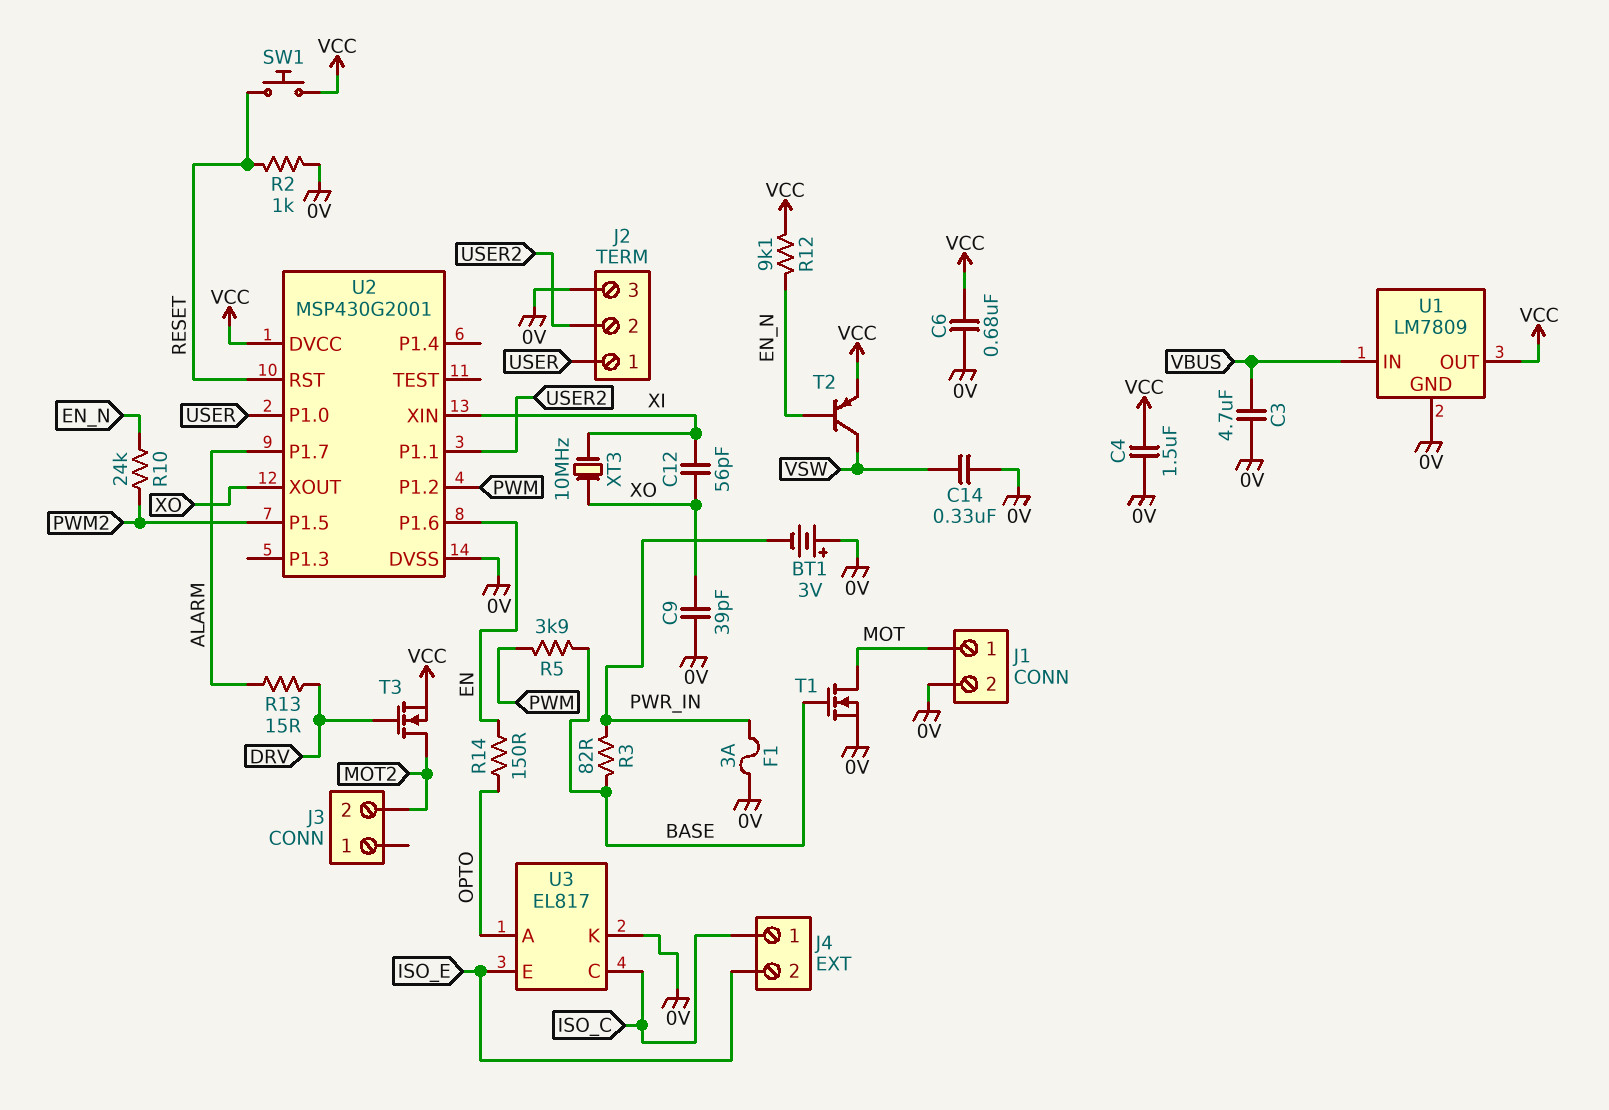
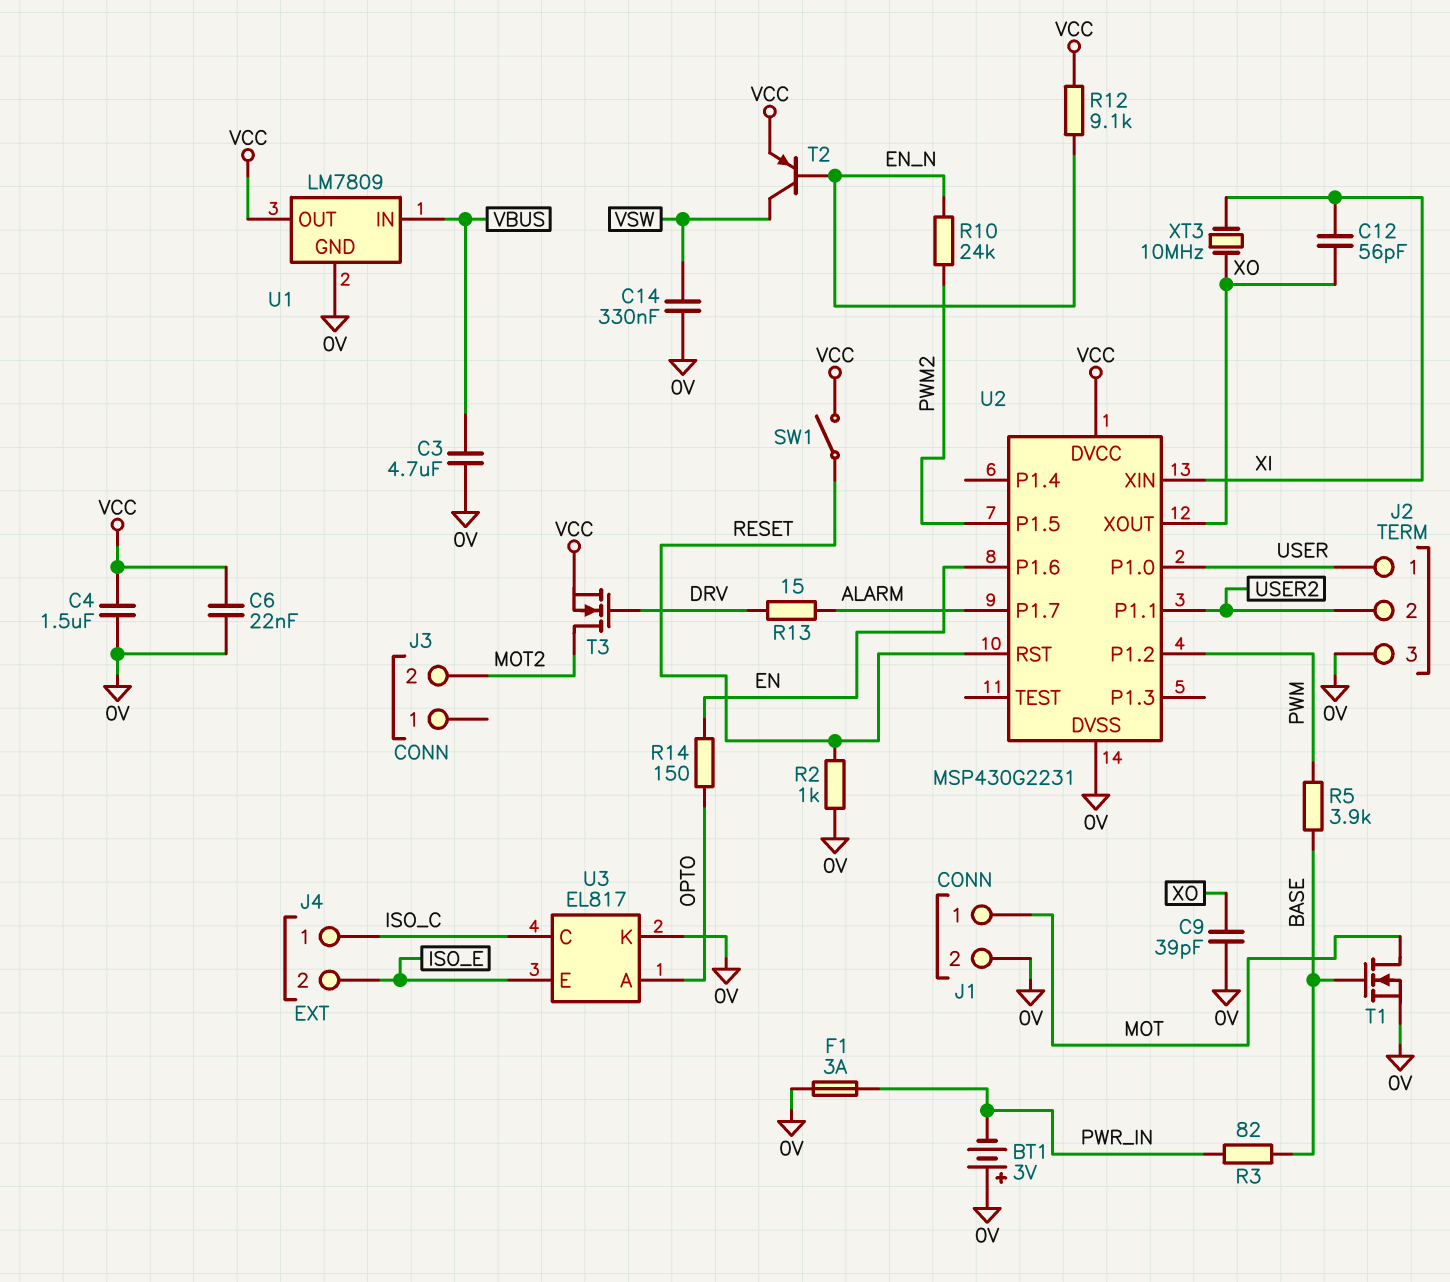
C6: 680nF (0V, VCC) -> 22nF (0V, VCC)
SW1: button (RESET, VCC) -> switch (RESET, VCC)
U2: MSP430G2001 -> MSP430G2231

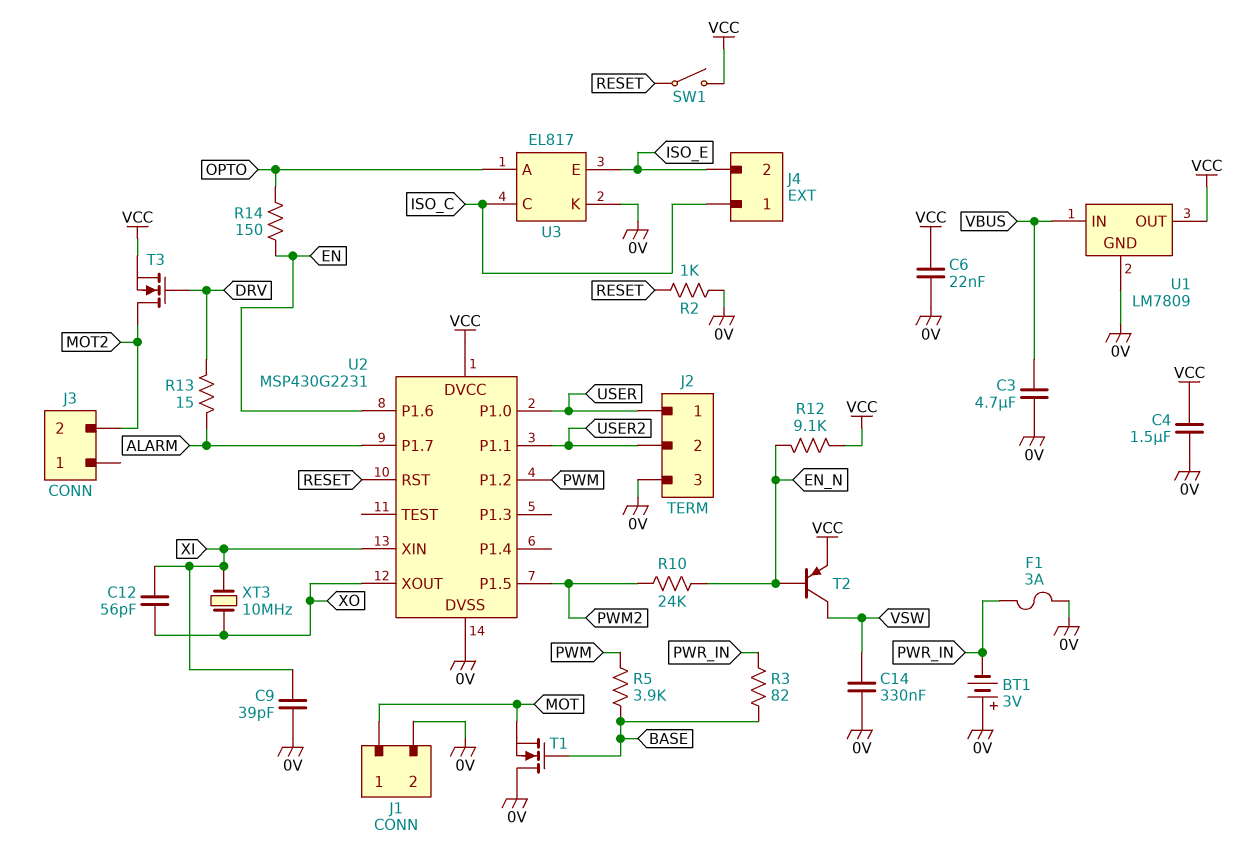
C9: 39pF (0V, XO) -> 39pF (0V, XI)
T1: NMOS (G BASE, D MOT, S 0V) -> NMOS (G BASE, D 0V, S MOT)

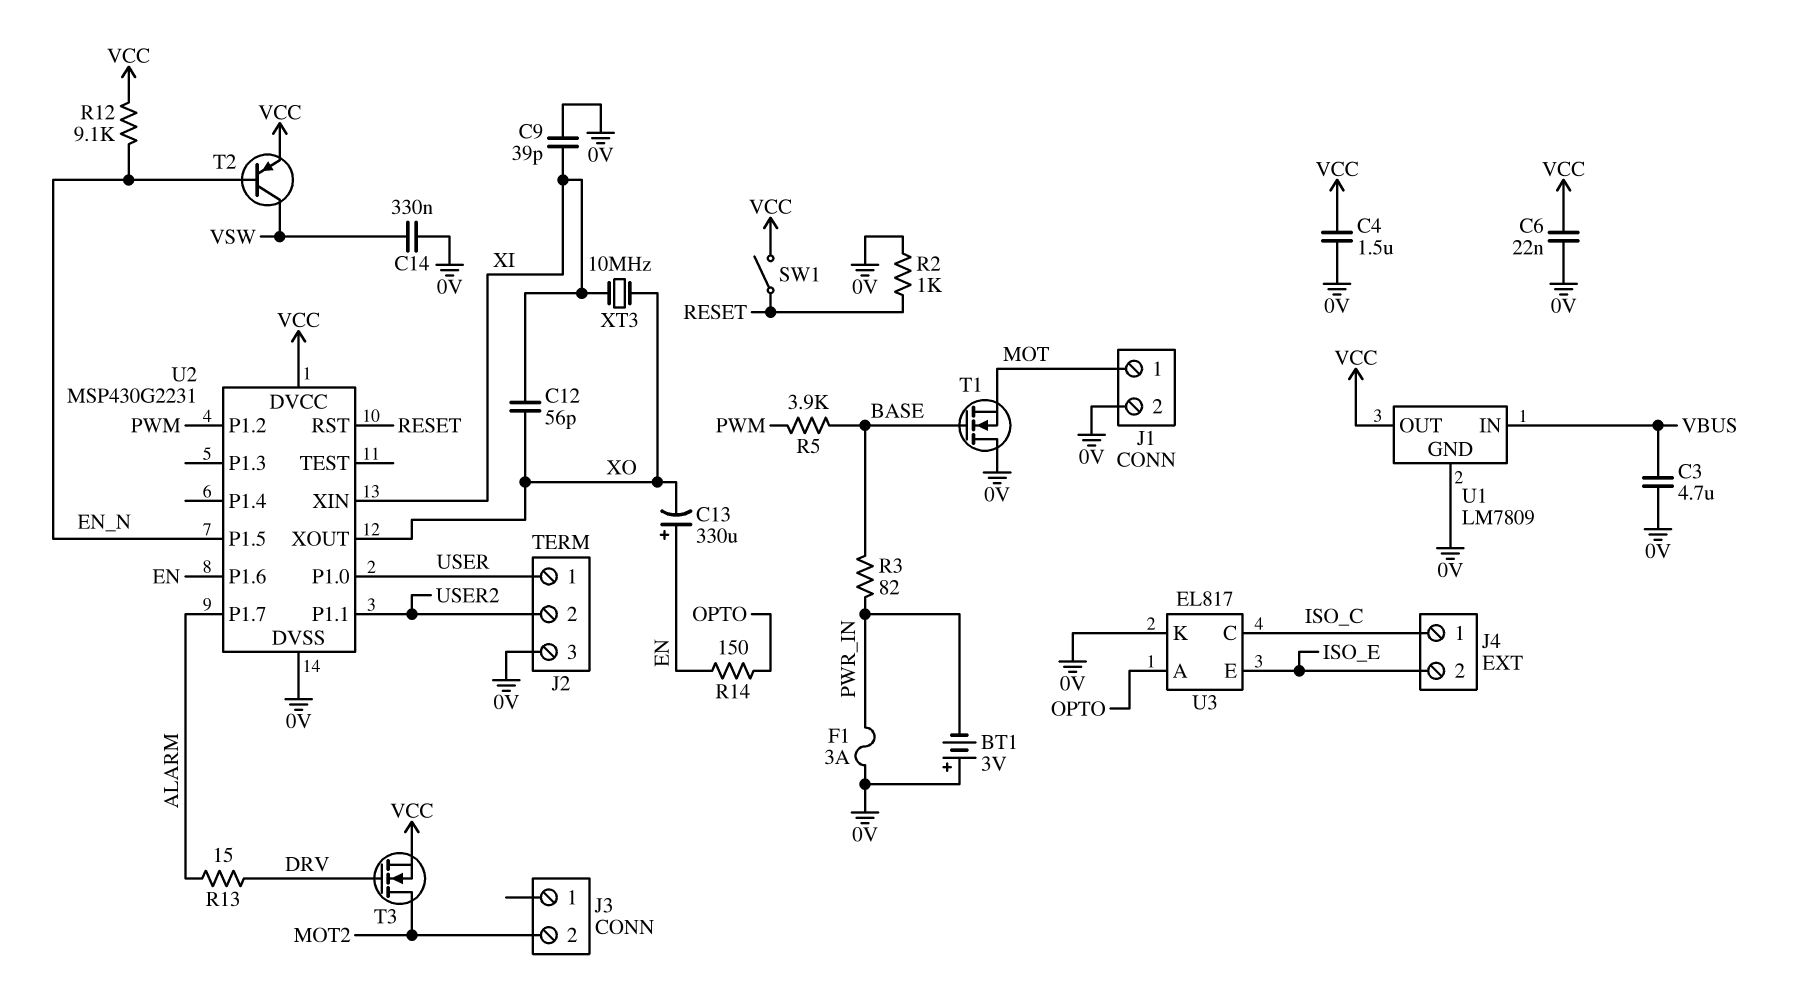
C13: none -> 330uF (plus EN, minus XO)
R10: 24k (EN_N, PWM2) -> none
U2 pin P1.5: PWM2 -> EN_N

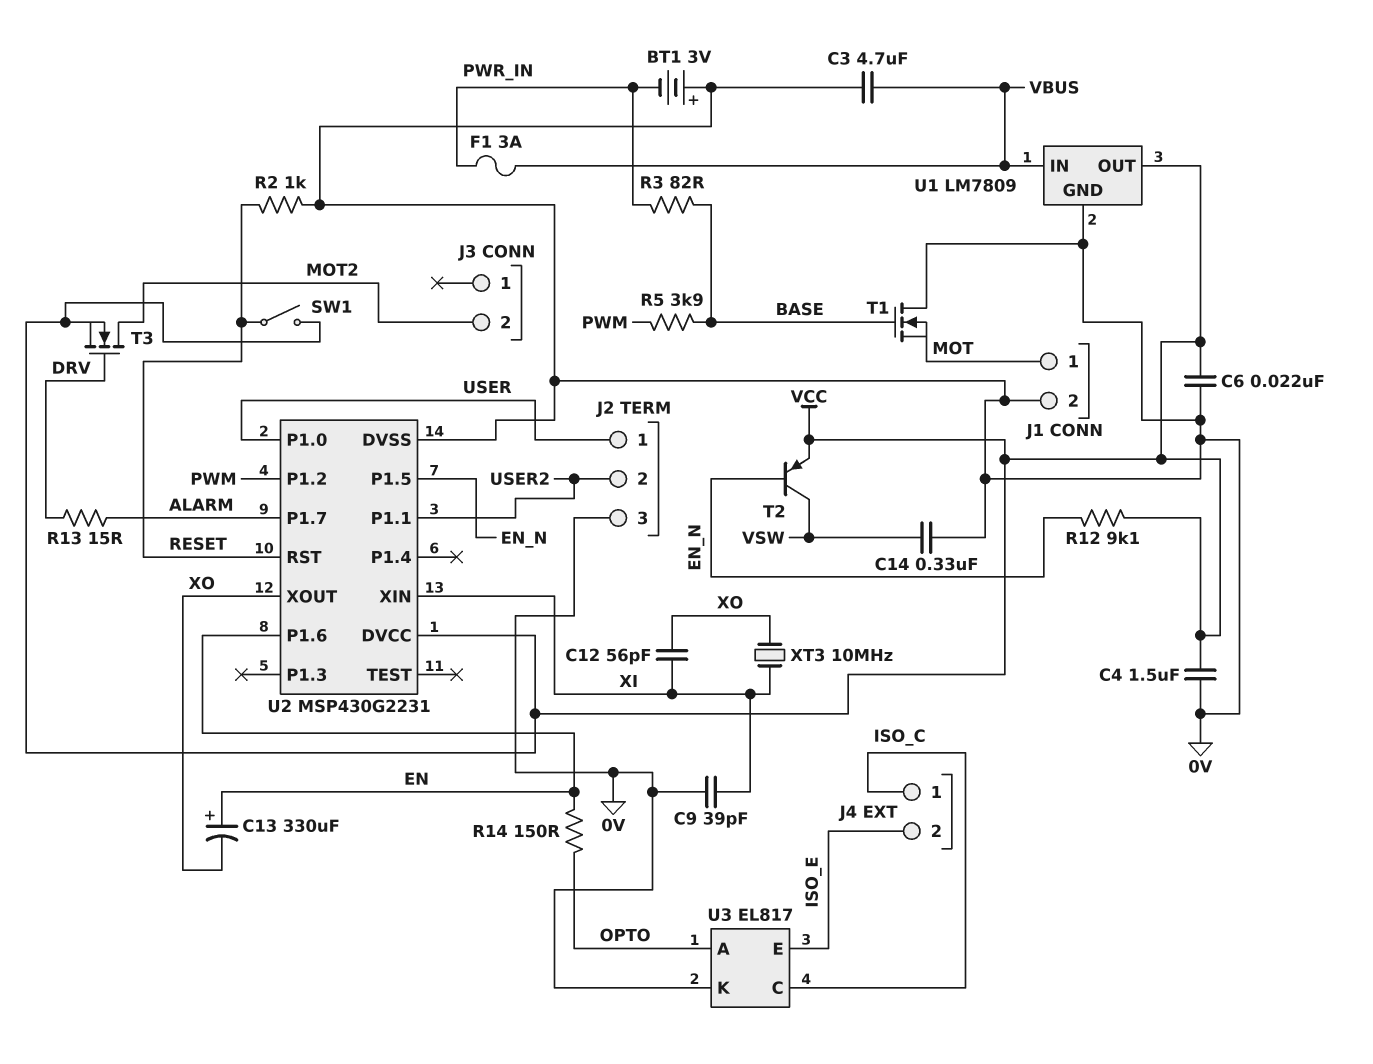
F1: 3A (0V, PWR_IN) -> 3A (PWR_IN, VBUS)

